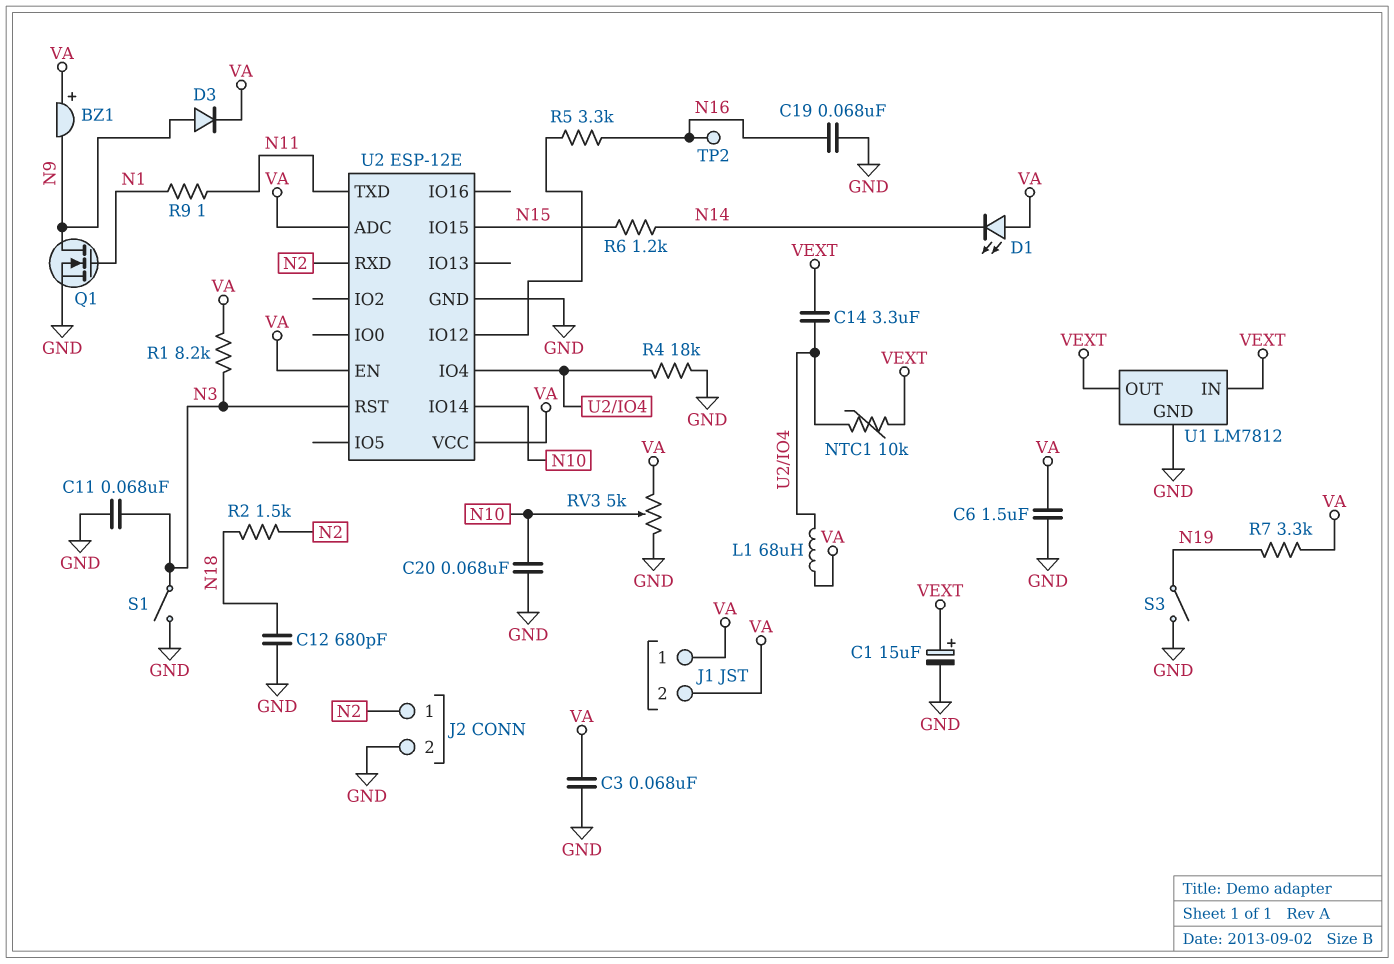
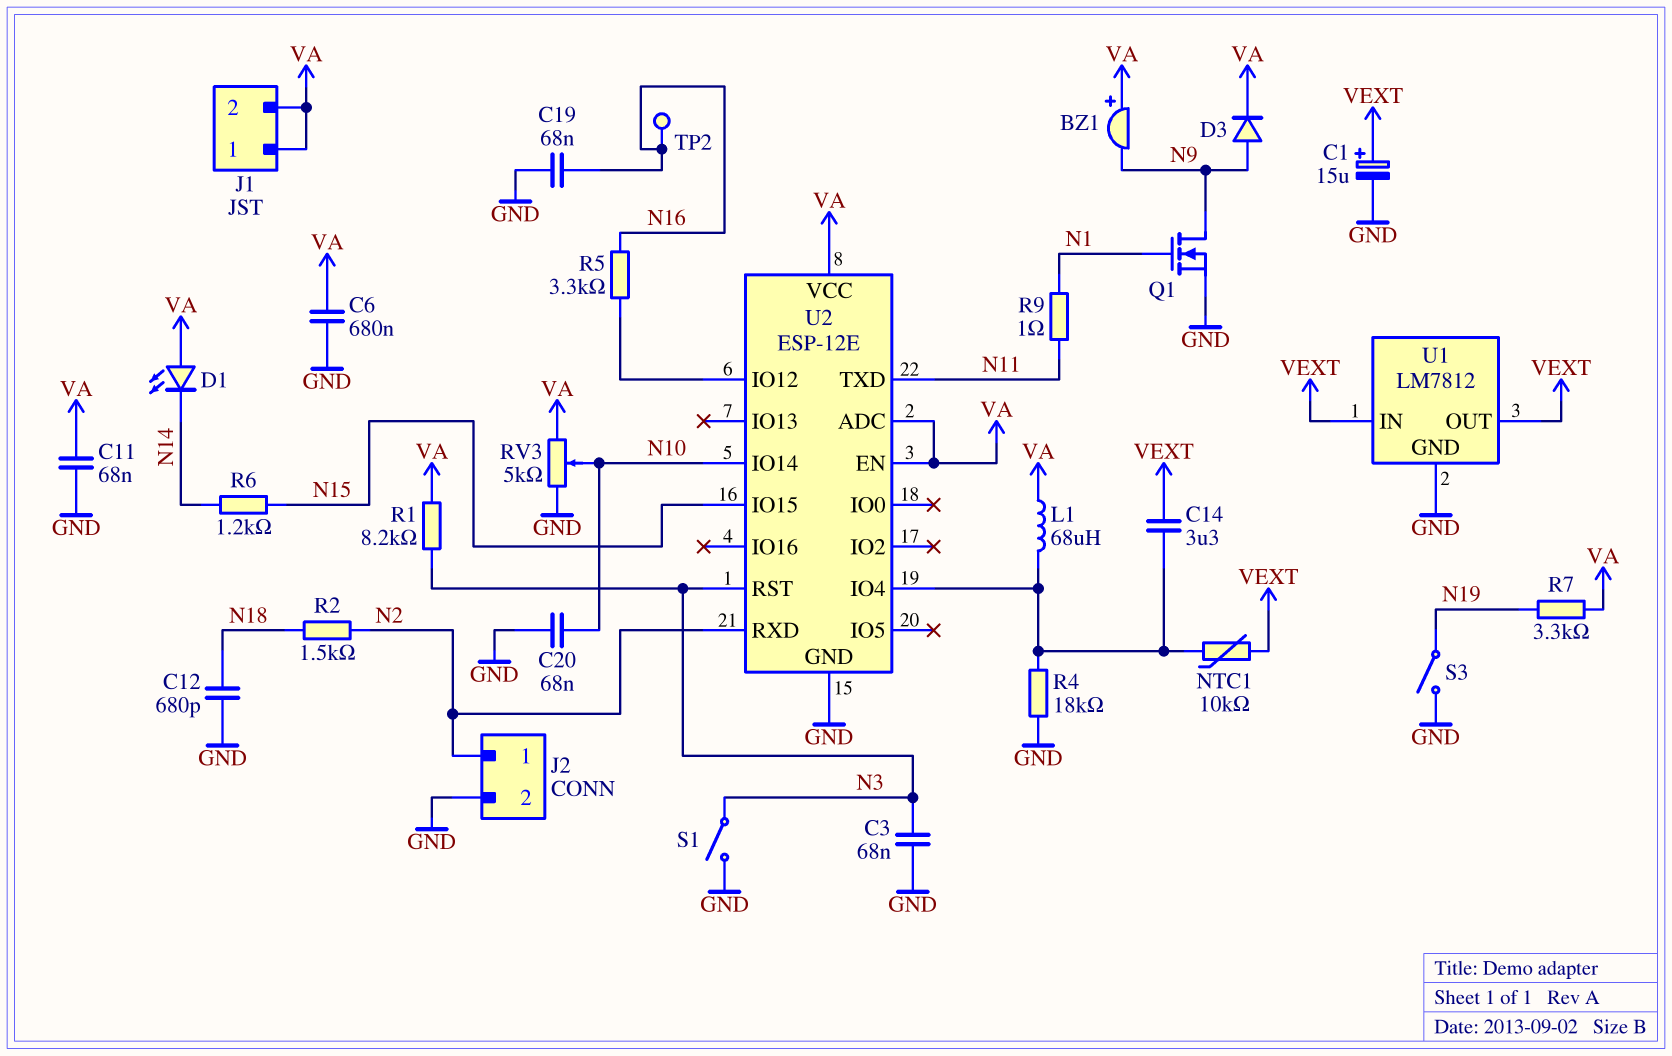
C3: 68nF (GND, VA) -> 68nF (GND, N3)
C6: 1.5uF (GND, VA) -> 680nF (GND, VA)
C11: 68nF (GND, N3) -> 68nF (GND, VA)

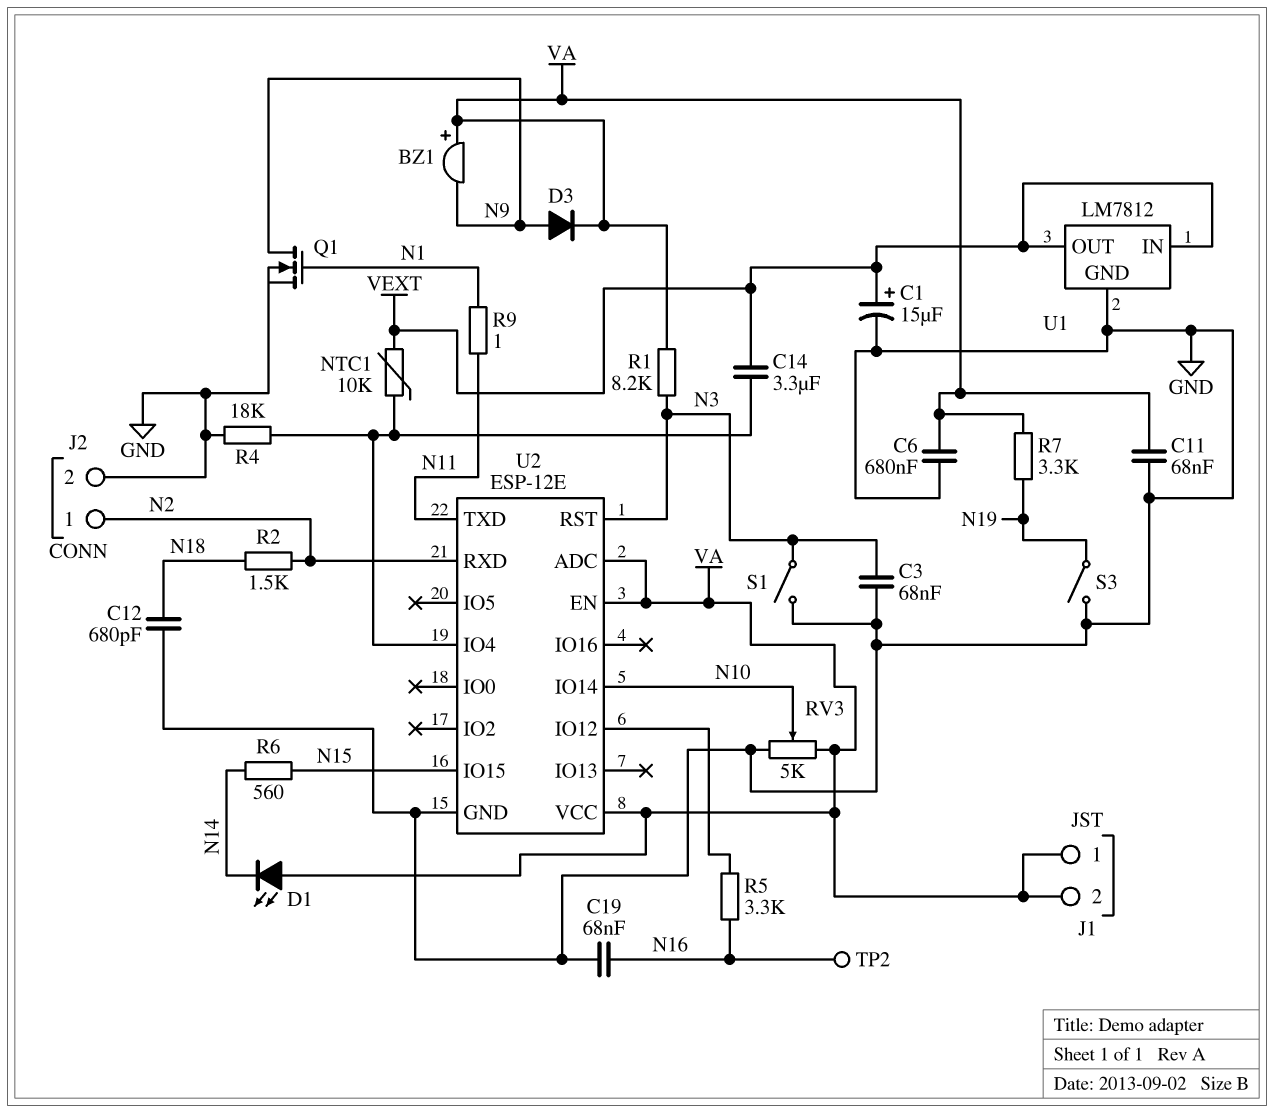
C20: 68nF (GND, N10) -> none
L1: 68uH (U2/IO4, VA) -> none
R6: 1.2k (N14, N15) -> 560 (N14, N15)

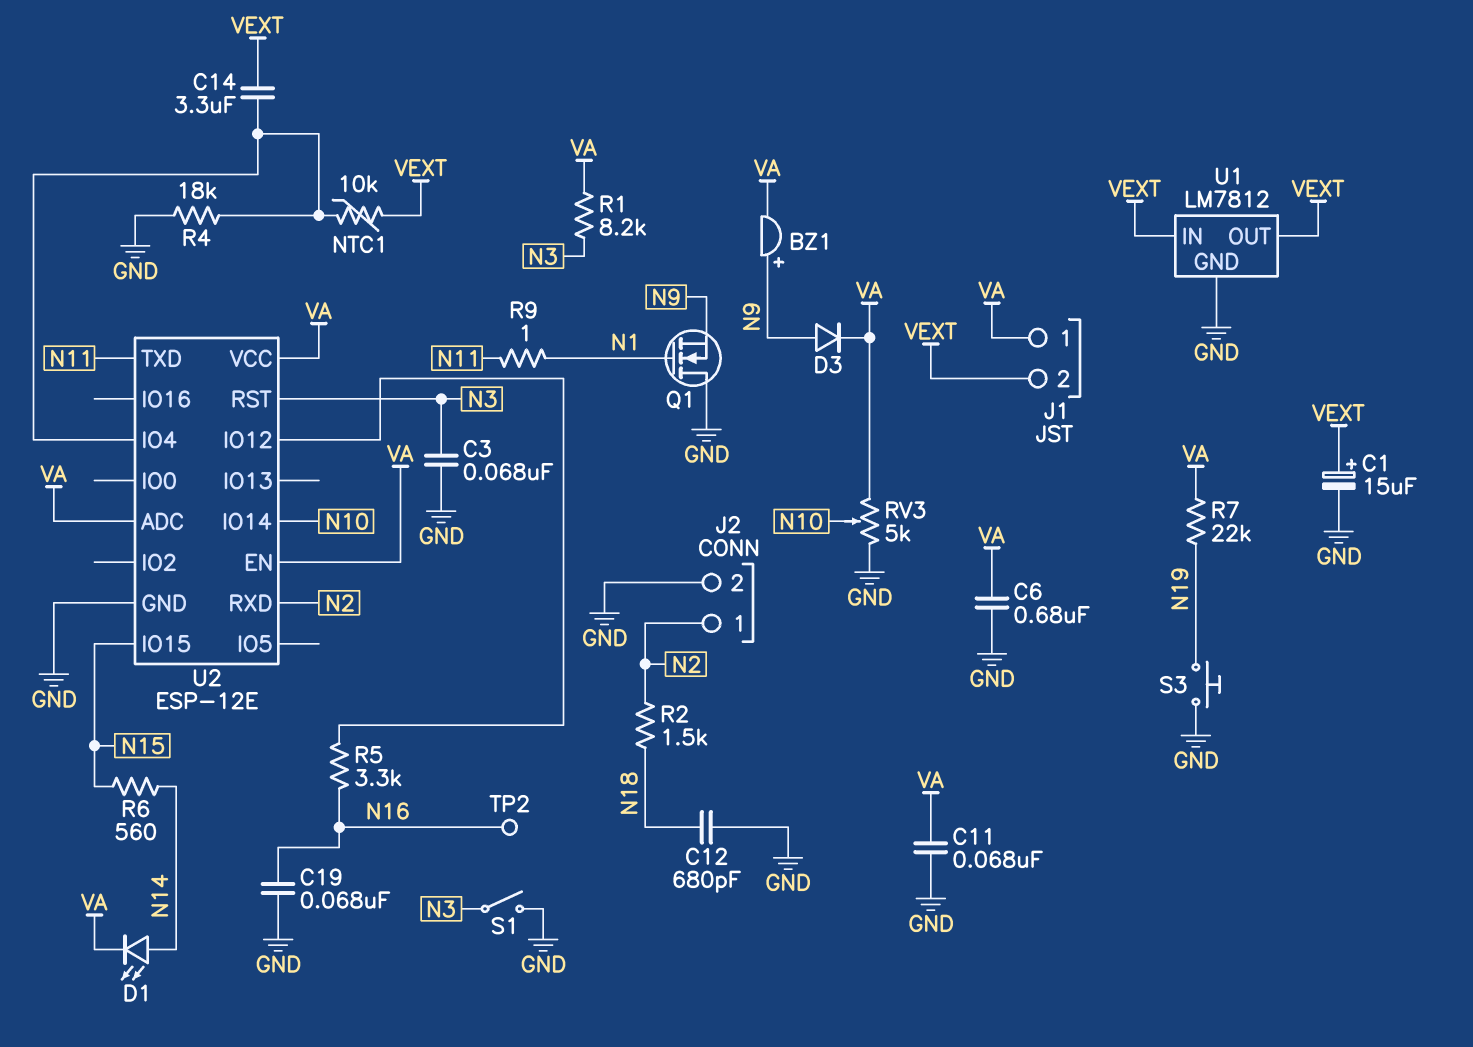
BZ1: buzzer (plus VA, minus N9) -> buzzer (plus N9, minus VA)
D1: LED (A VA, K N14) -> LED (A N14, K VA)
J1 pin 2: VA -> VEXT
Q1: NMOS (G N1, D N9, S GND) -> NMOS (G N1, D GND, S N9)
R7: 3.3k (N19, VA) -> 22k (N19, VA)
S3: switch (GND, N19) -> button (GND, N19)

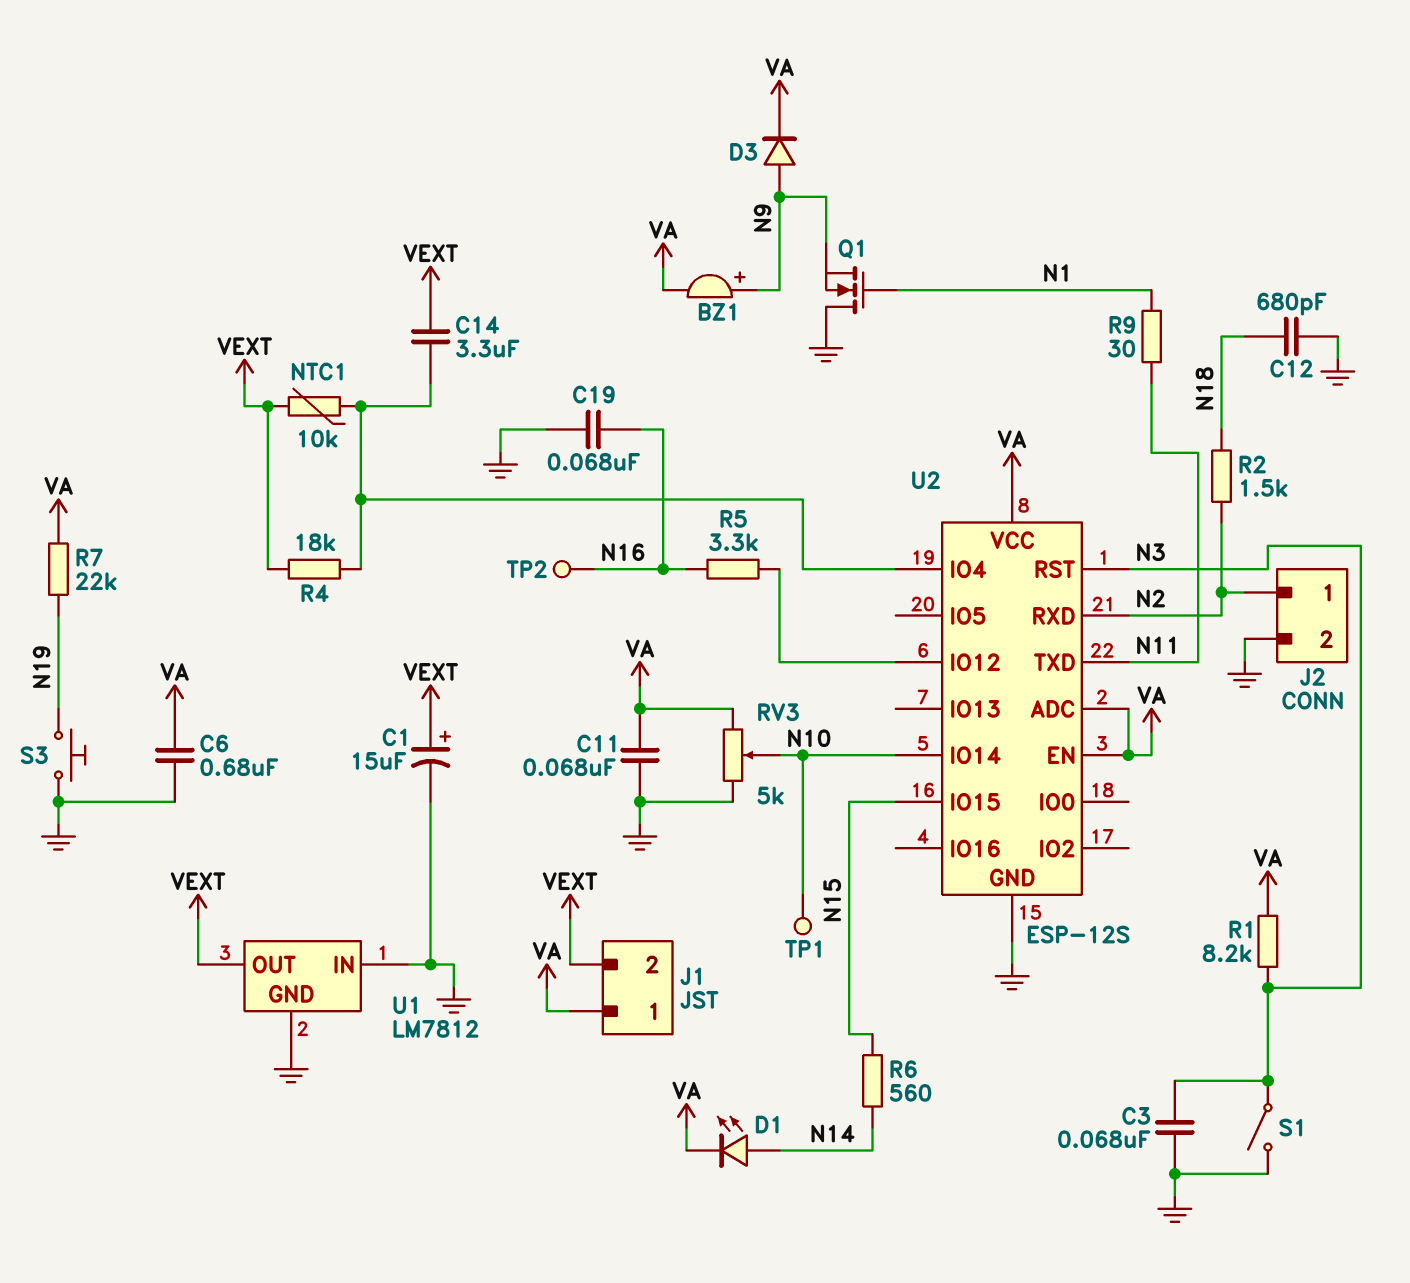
R4: 18k (GND, U2/IO4) -> 18k (U2/IO4, VEXT)
R9: 1 (N1, N11) -> 30 (N1, N11)
TP1: none -> test point (N10)
U1 pin IN: VEXT -> GND
U2: ESP-12E -> ESP-12S

